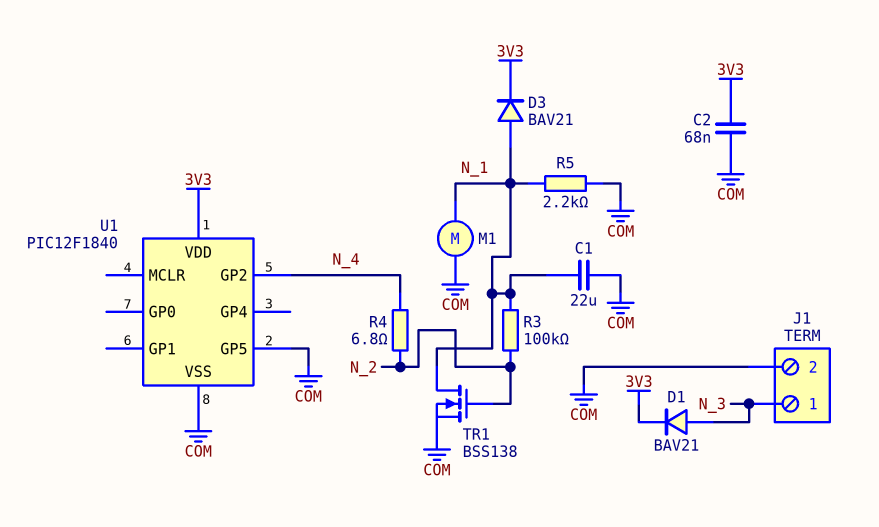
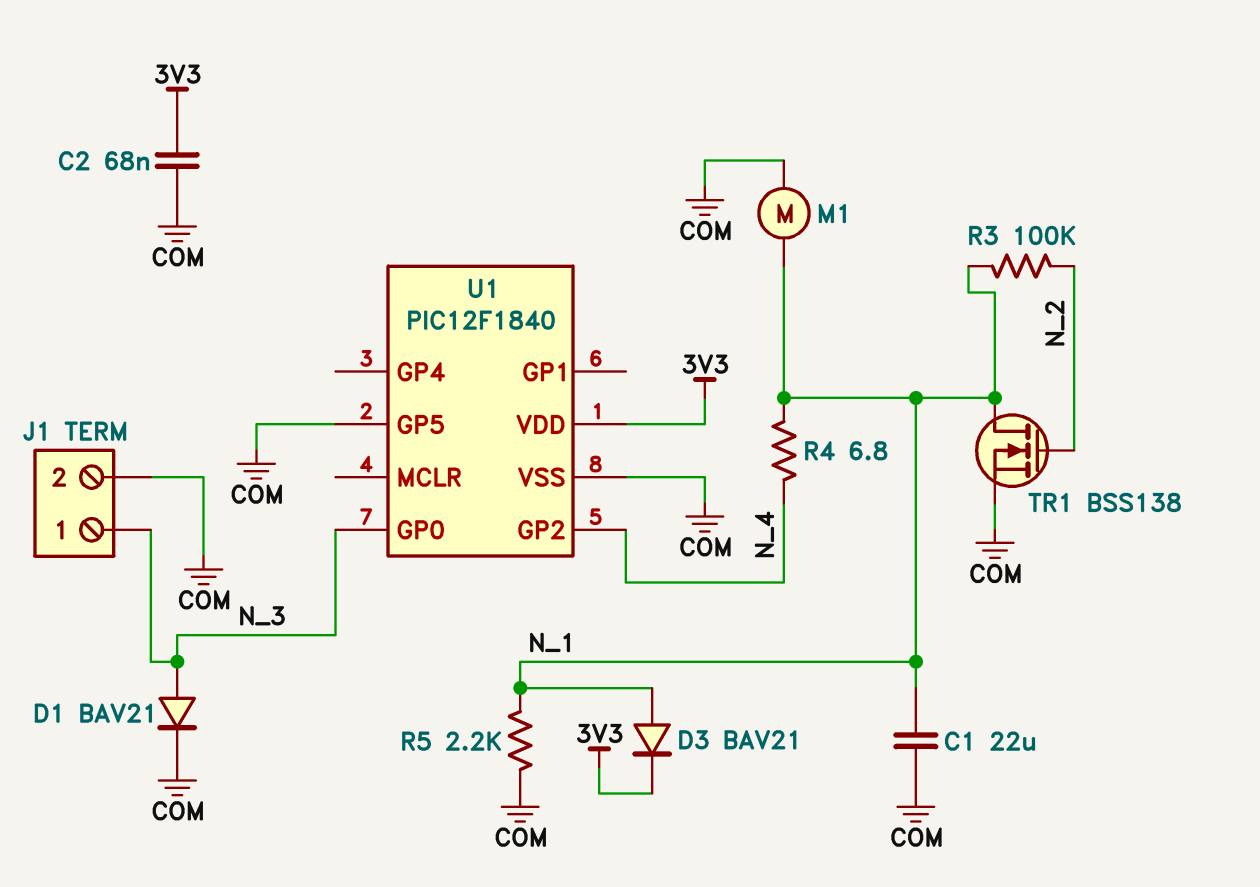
D1: diode BAV21 (A N_3, K 3V3) -> diode BAV21 (A N_3, K COM)
R4: 6.8 (N_2, N_4) -> 6.8 (N_1, N_4)
U1 pin GP0: none -> N_3

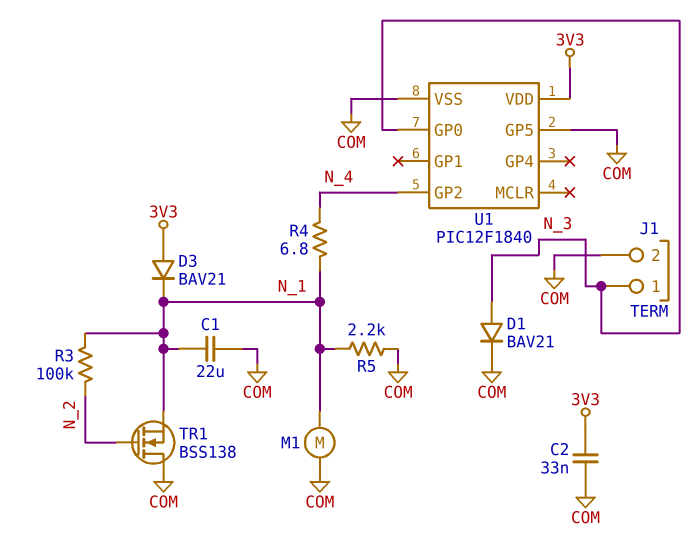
C2: 68nF (3V3, COM) -> 33nF (3V3, COM)
D3: diode BAV21 (A N_1, K 3V3) -> diode BAV21 (A 3V3, K N_1)
TR1: NMOS BSS138 (G N_2, D N_1, S COM) -> NMOS BSS138 (G N_2, D COM, S N_1)

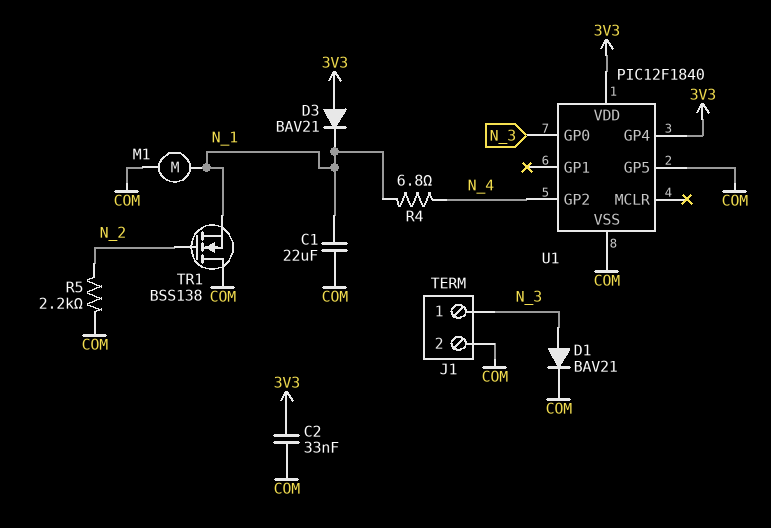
R3: 100k (N_1, N_2) -> none
R5: 2.2k (COM, N_1) -> 2.2k (COM, N_2)
U1 pin GP4: none -> 3V3

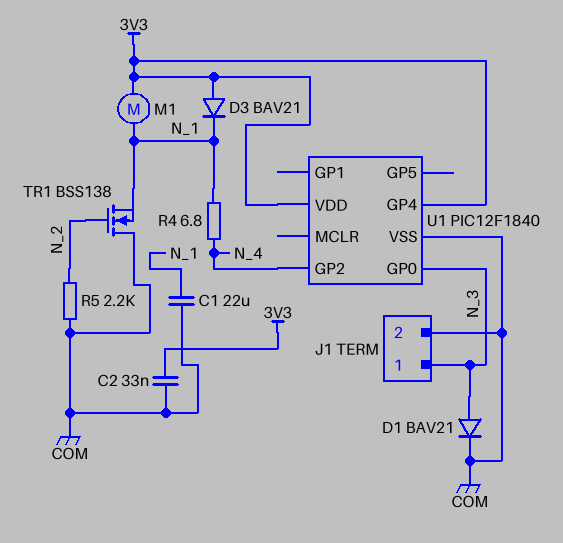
M1: motor (COM, N_1) -> motor (3V3, N_1)
U1 pin GP5: COM -> none

